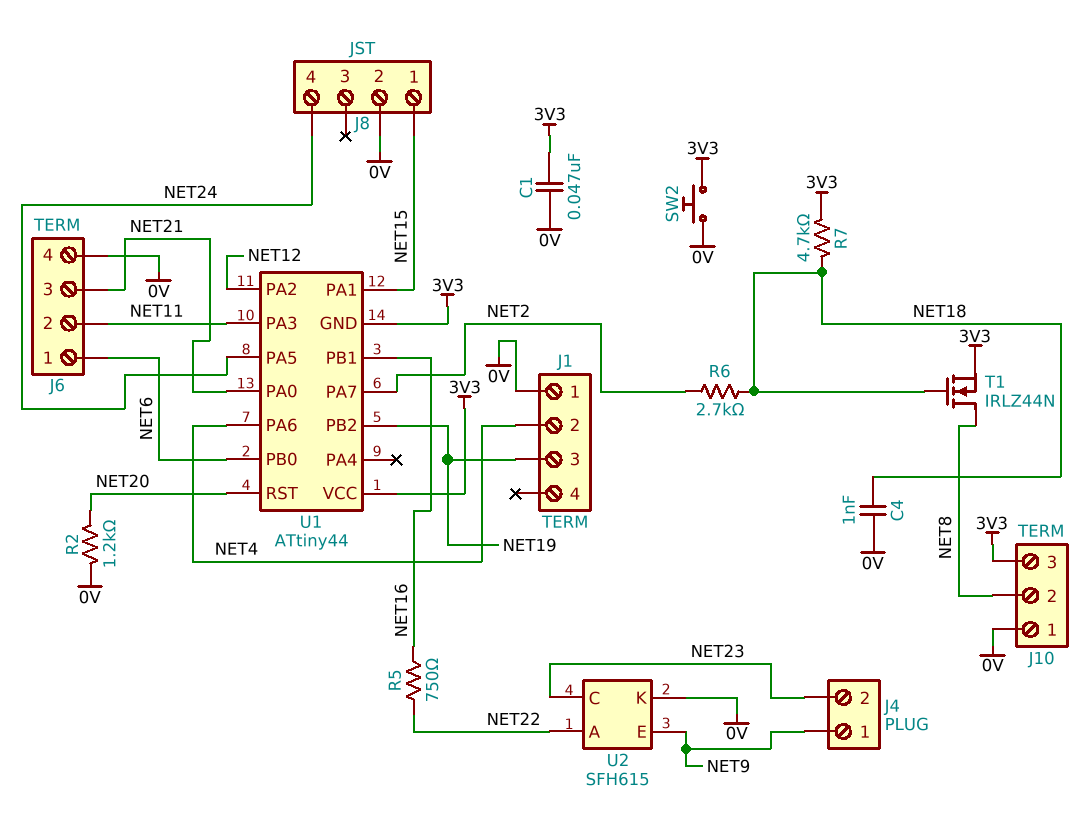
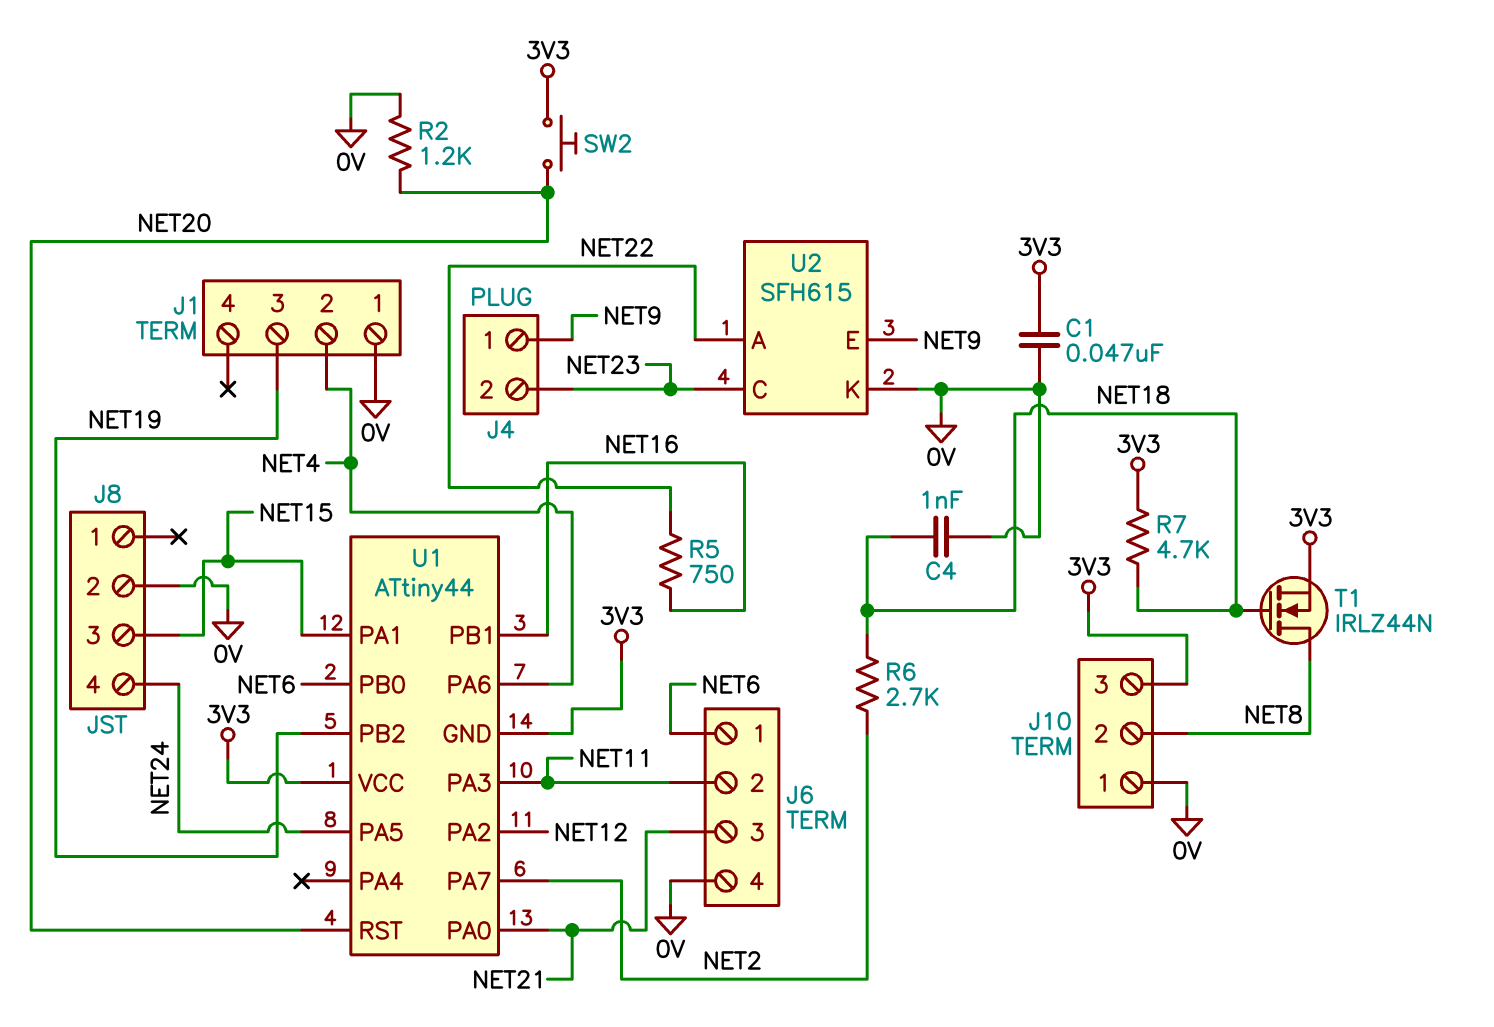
J8 pin 1: NET15 -> none
J8 pin 3: none -> NET15
SW2: button (0V, 3V3) -> button (3V3, NET20)

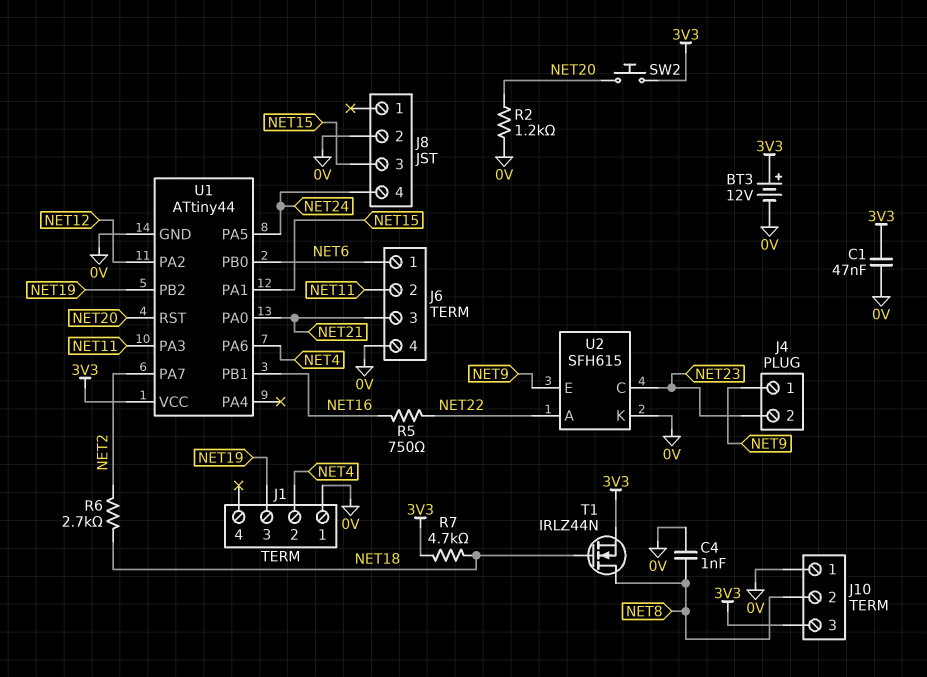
BT3: none -> 12V (plus 3V3, minus 0V)
C4: 1nF (0V, NET18) -> 1nF (0V, NET8)
U1 pin GND: 3V3 -> 0V

